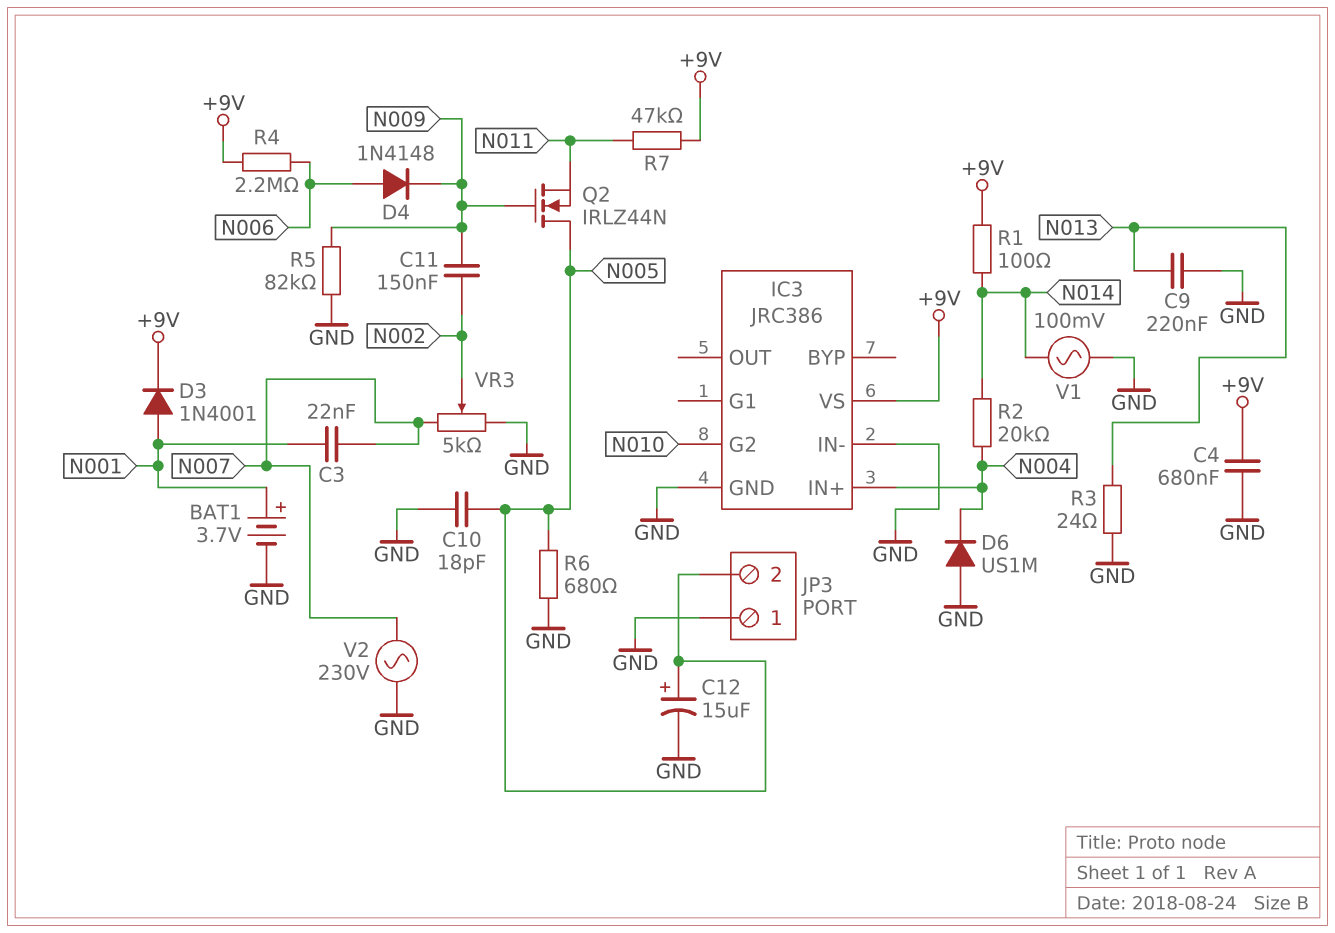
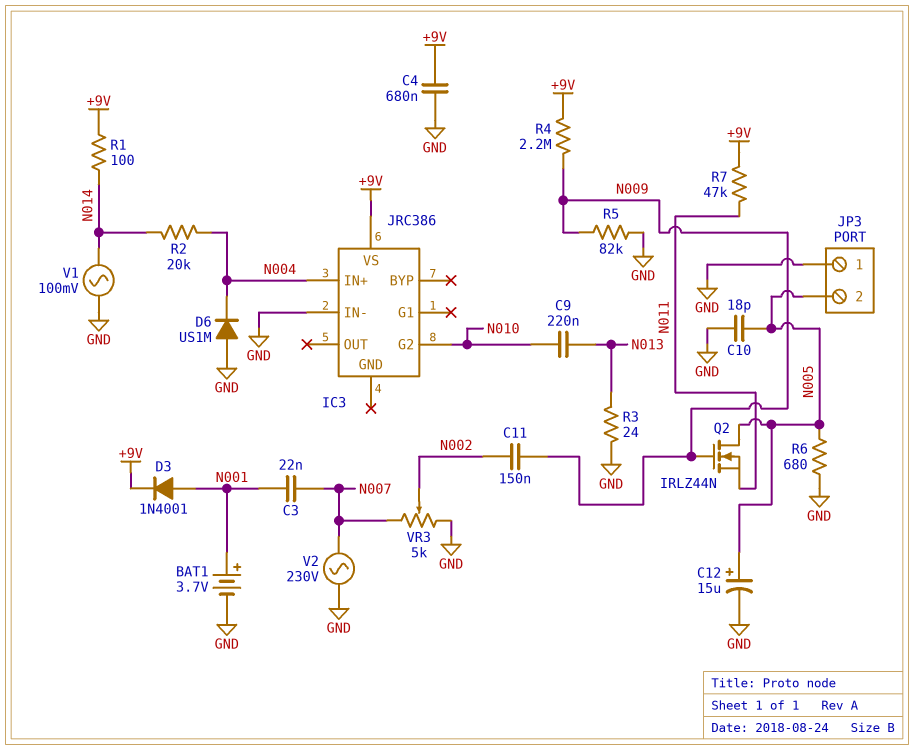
C9: 220nF (GND, N013) -> 220nF (N010, N013)
D4: diode 1N4148 (A N006, K N009) -> none
IC3 pin GND: GND -> none
R4: 2.2M (+9V, N006) -> 2.2M (+9V, N009)

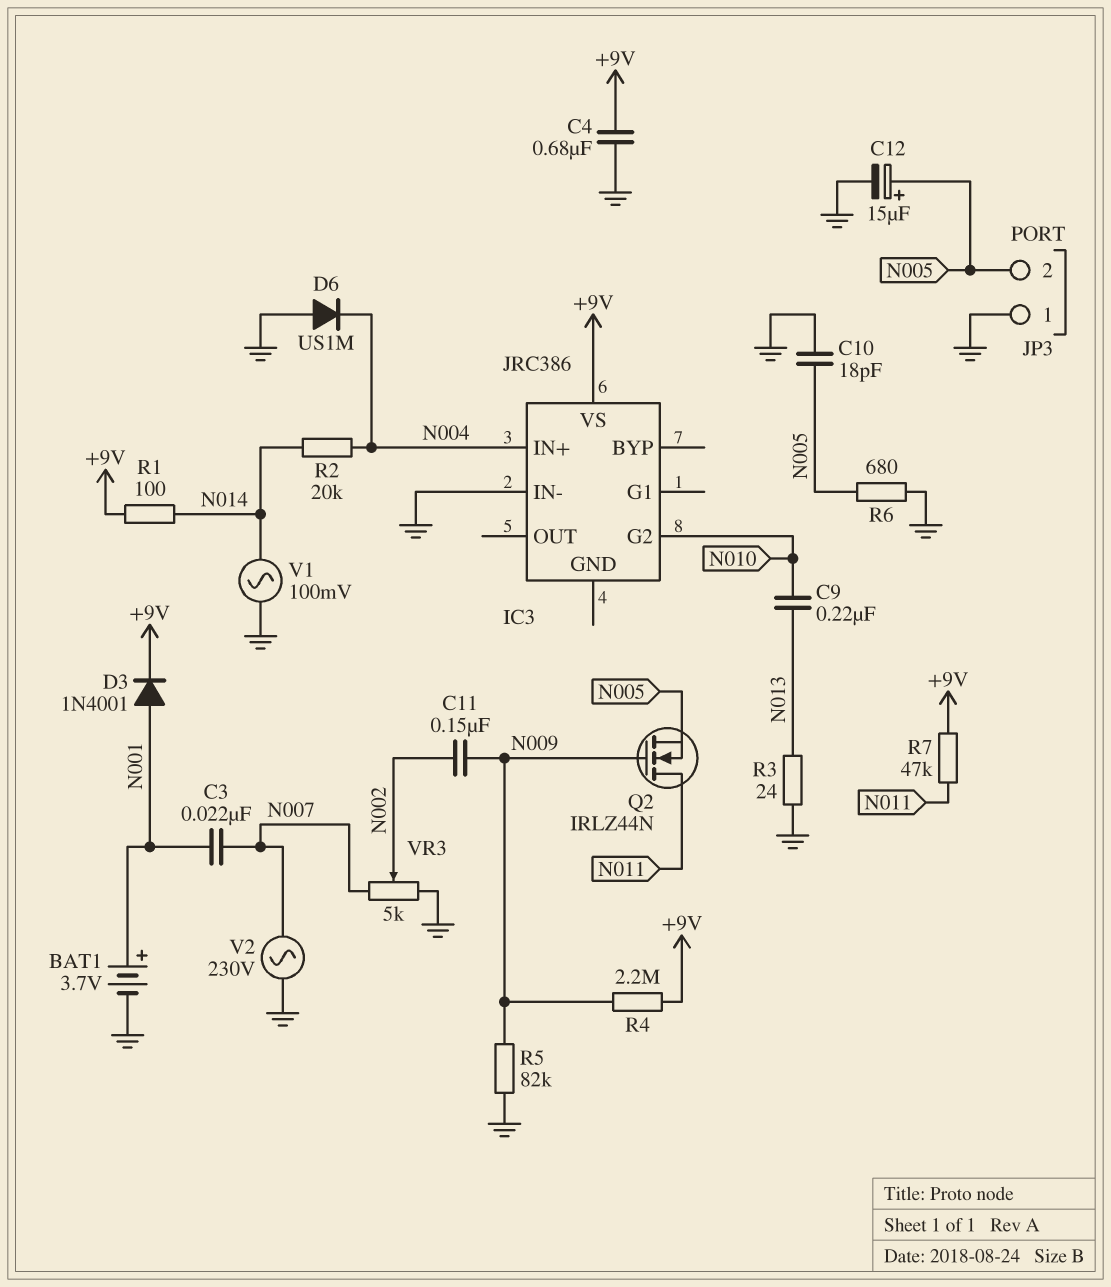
Q2: NMOS IRLZ44N (G N009, D N005, S N011) -> NMOS IRLZ44N (G N009, D N011, S N005)

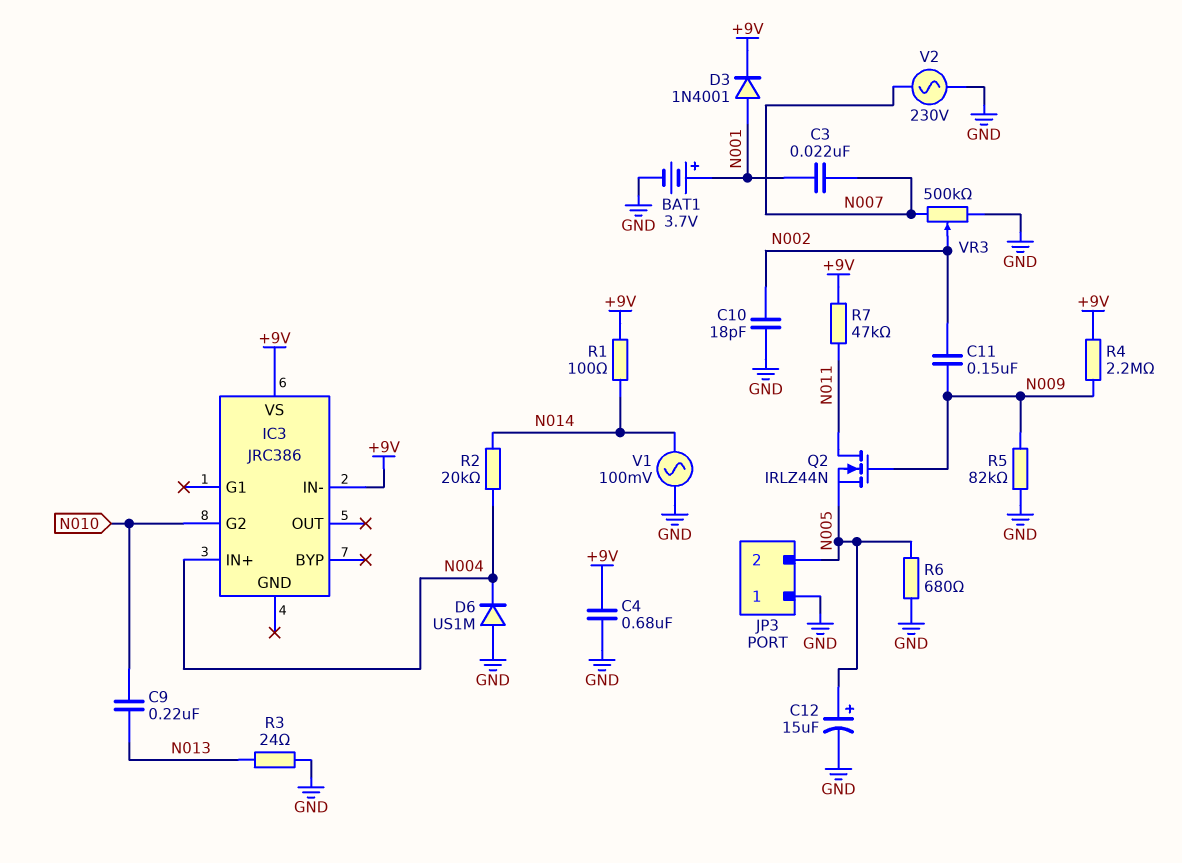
C10: 18pF (GND, N005) -> 18pF (GND, N002)
IC3 pin IN-: GND -> +9V
VR3: 5k (GND, N007, wiper N002) -> 500k (GND, N007, wiper N002)

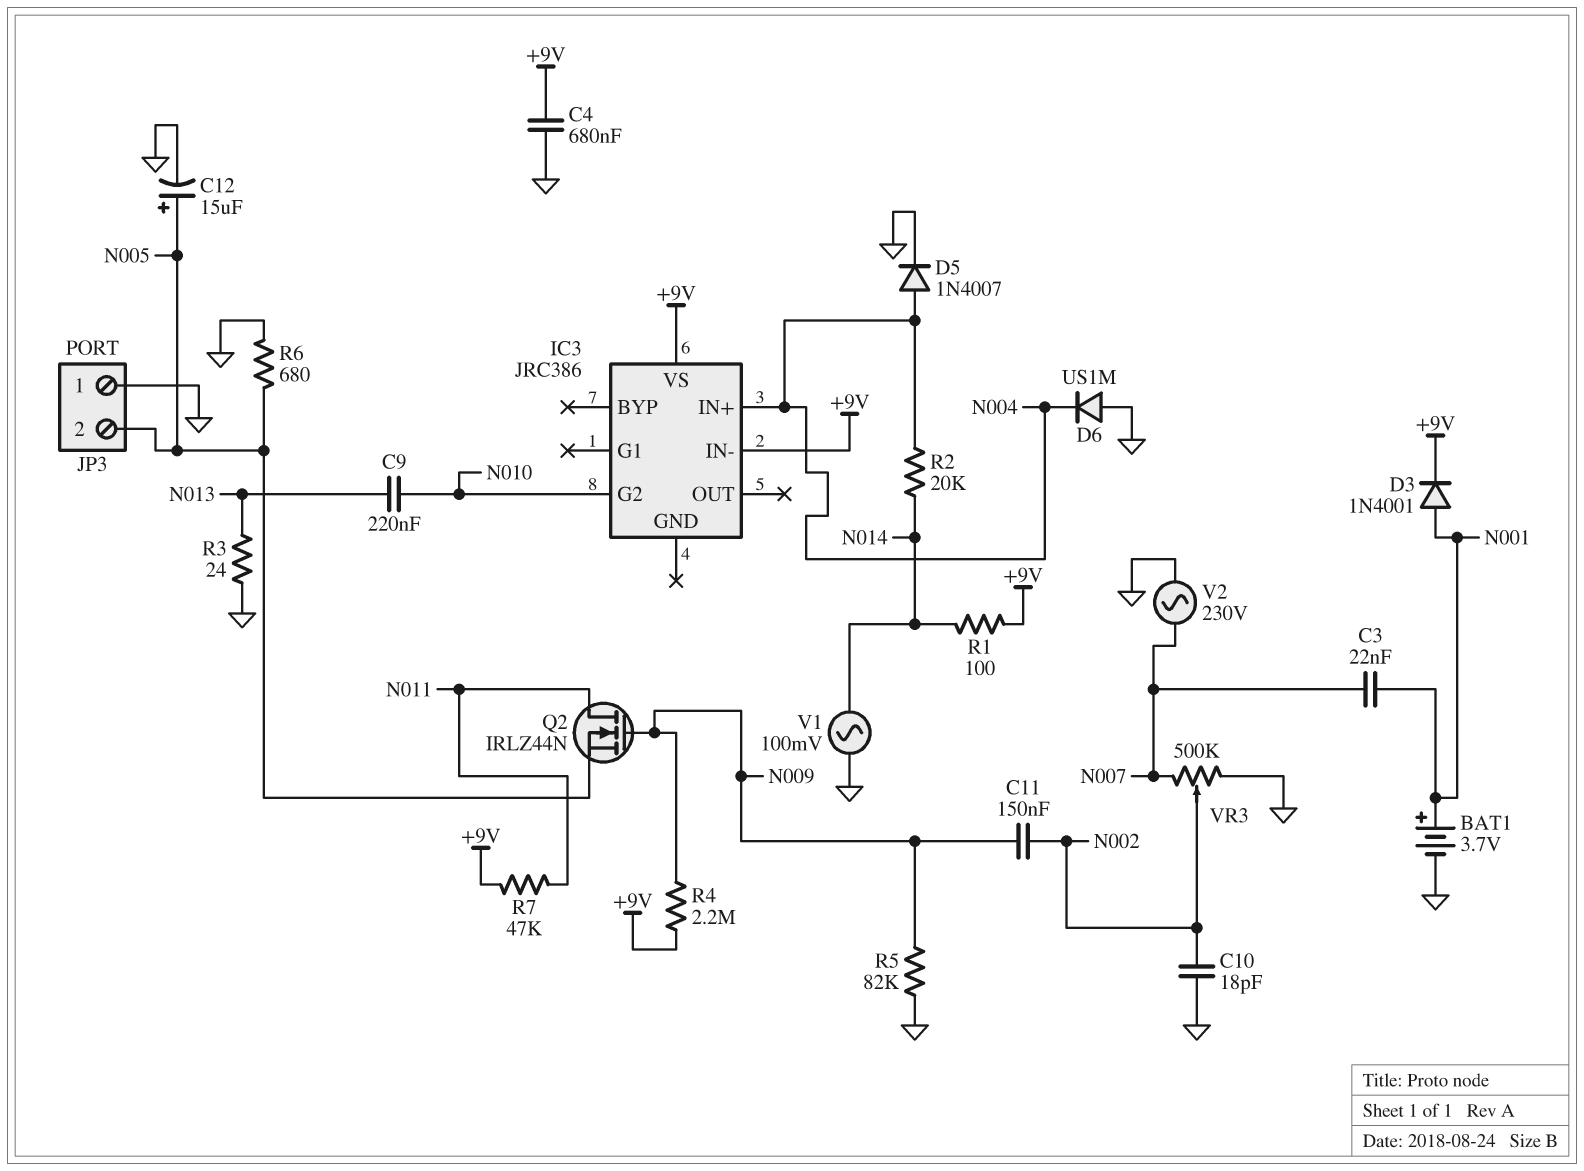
D5: none -> diode 1N4007 (A N004, K GND)

